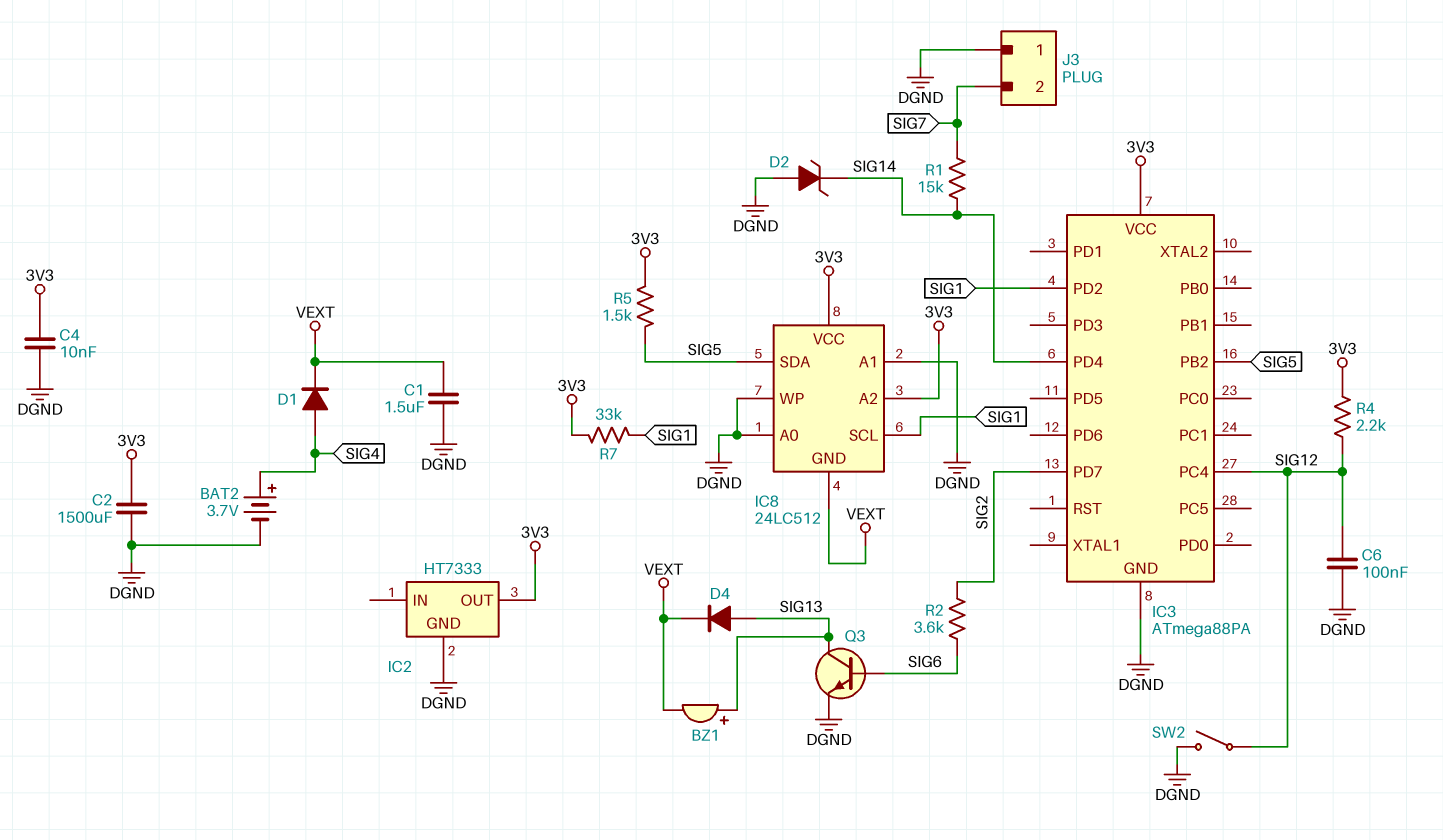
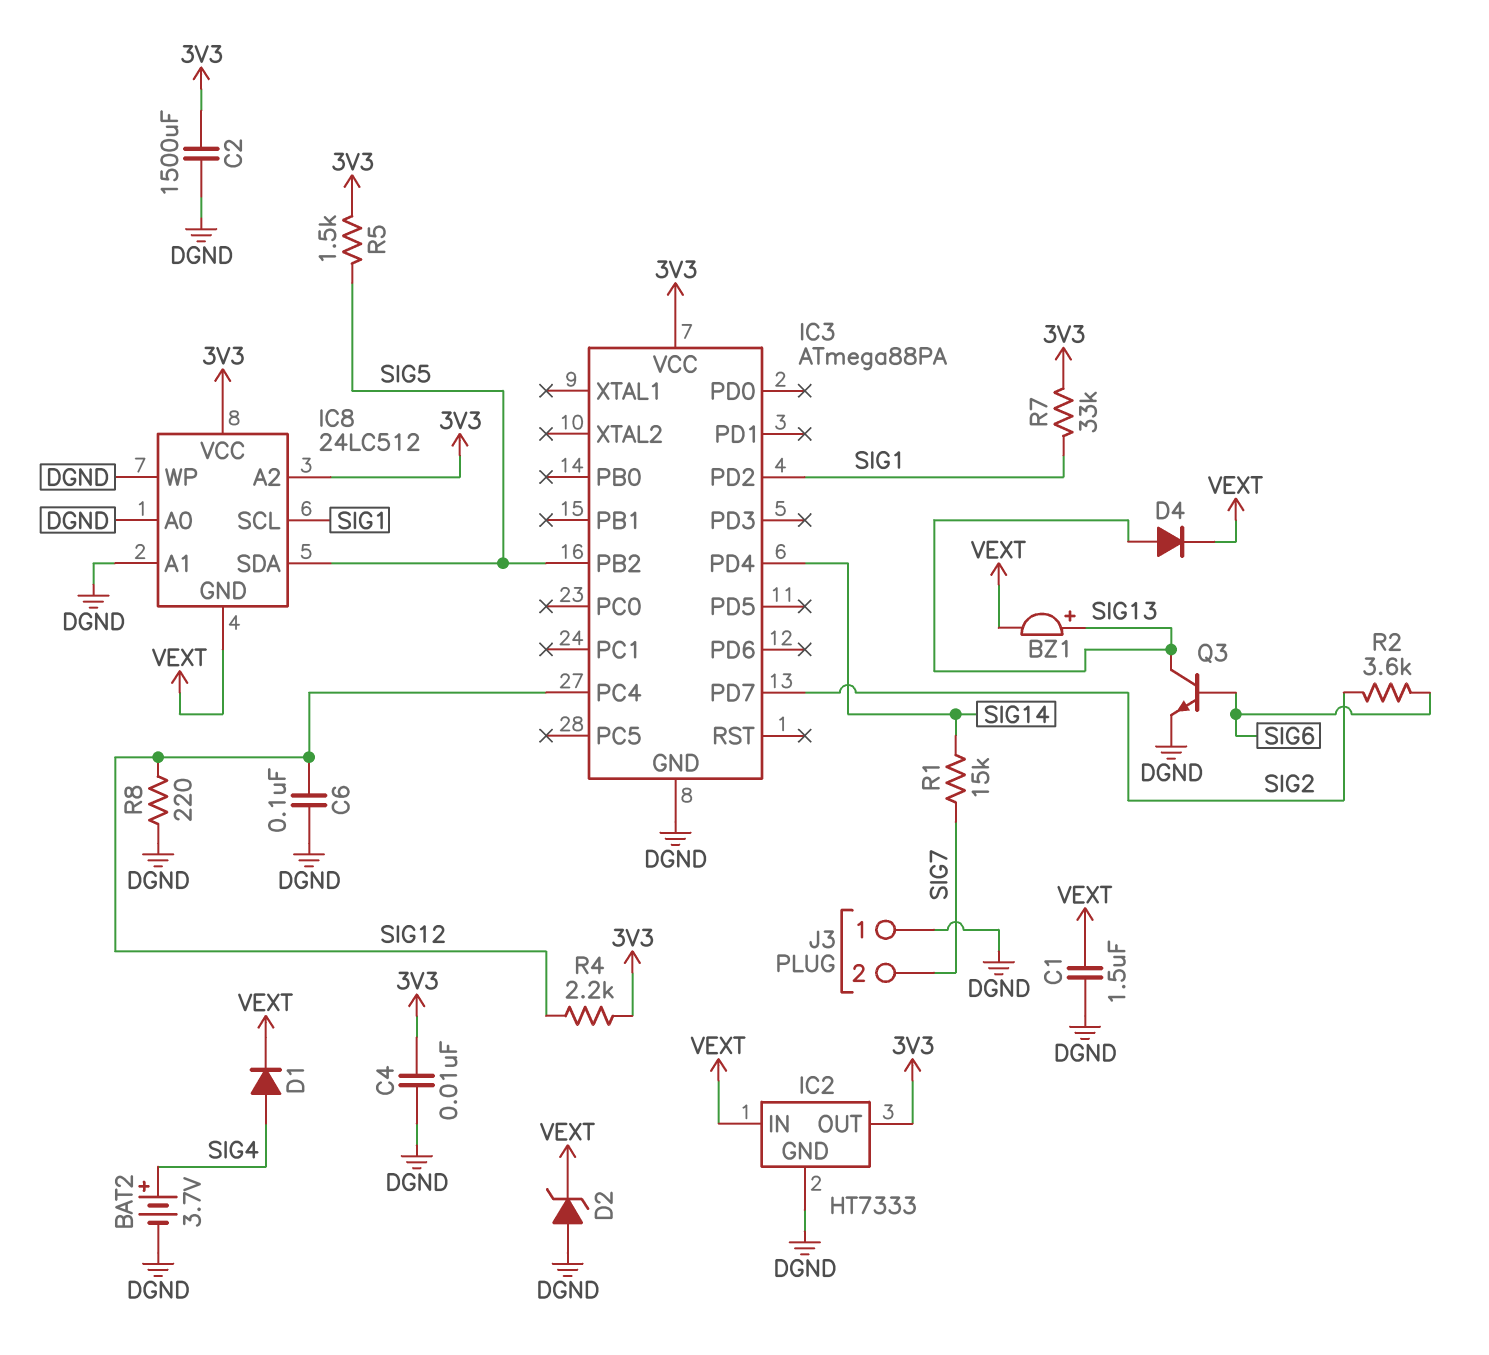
D2: zener (A DGND, K SIG14) -> zener (A DGND, K VEXT)
IC2 pin IN: none -> VEXT
R8: none -> 220 (DGND, SIG12)
SW2: switch (DGND, SIG12) -> none

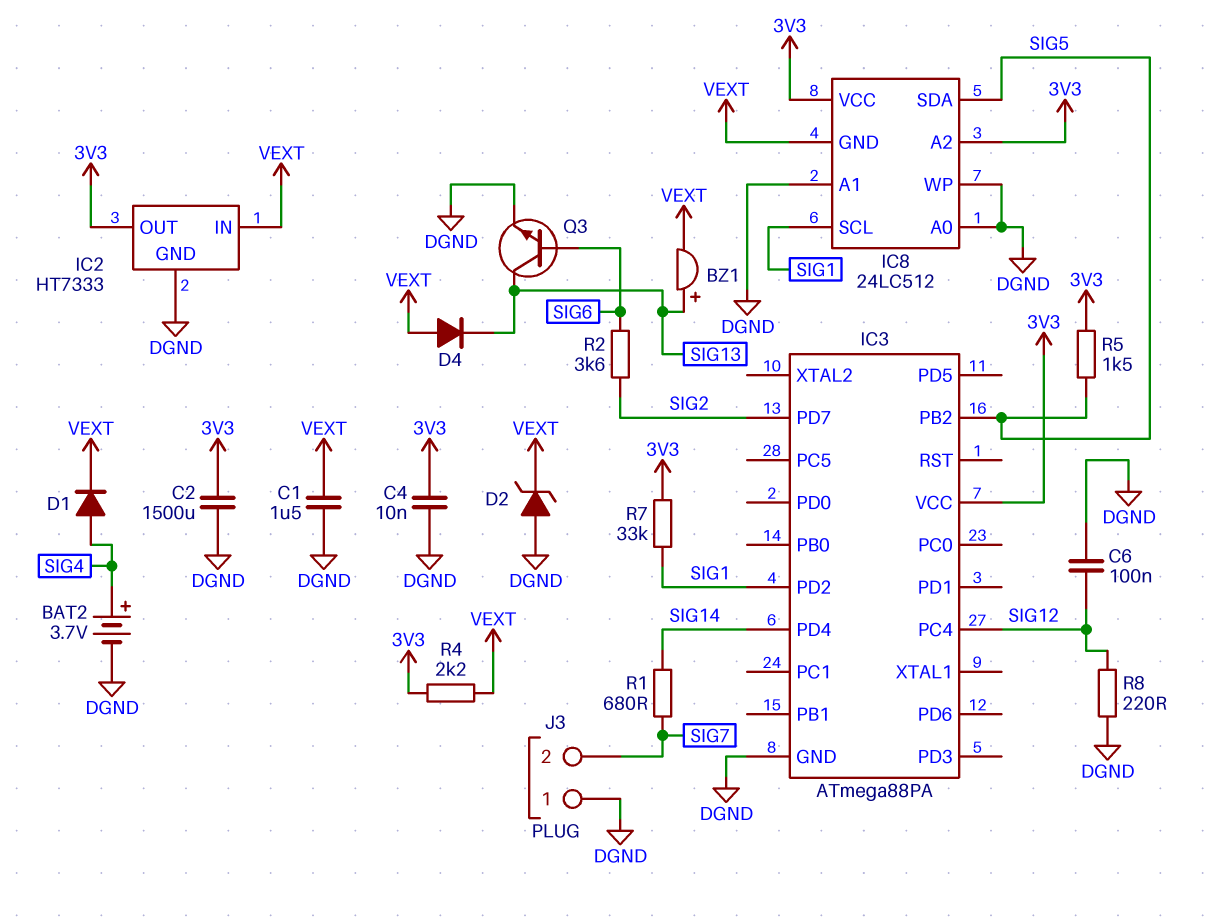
D4: diode (A SIG13, K VEXT) -> diode (A VEXT, K SIG13)
R1: 15k (SIG7, SIG14) -> 680 (SIG7, SIG14)
R4: 2.2k (3V3, SIG12) -> 2.2k (3V3, VEXT)

